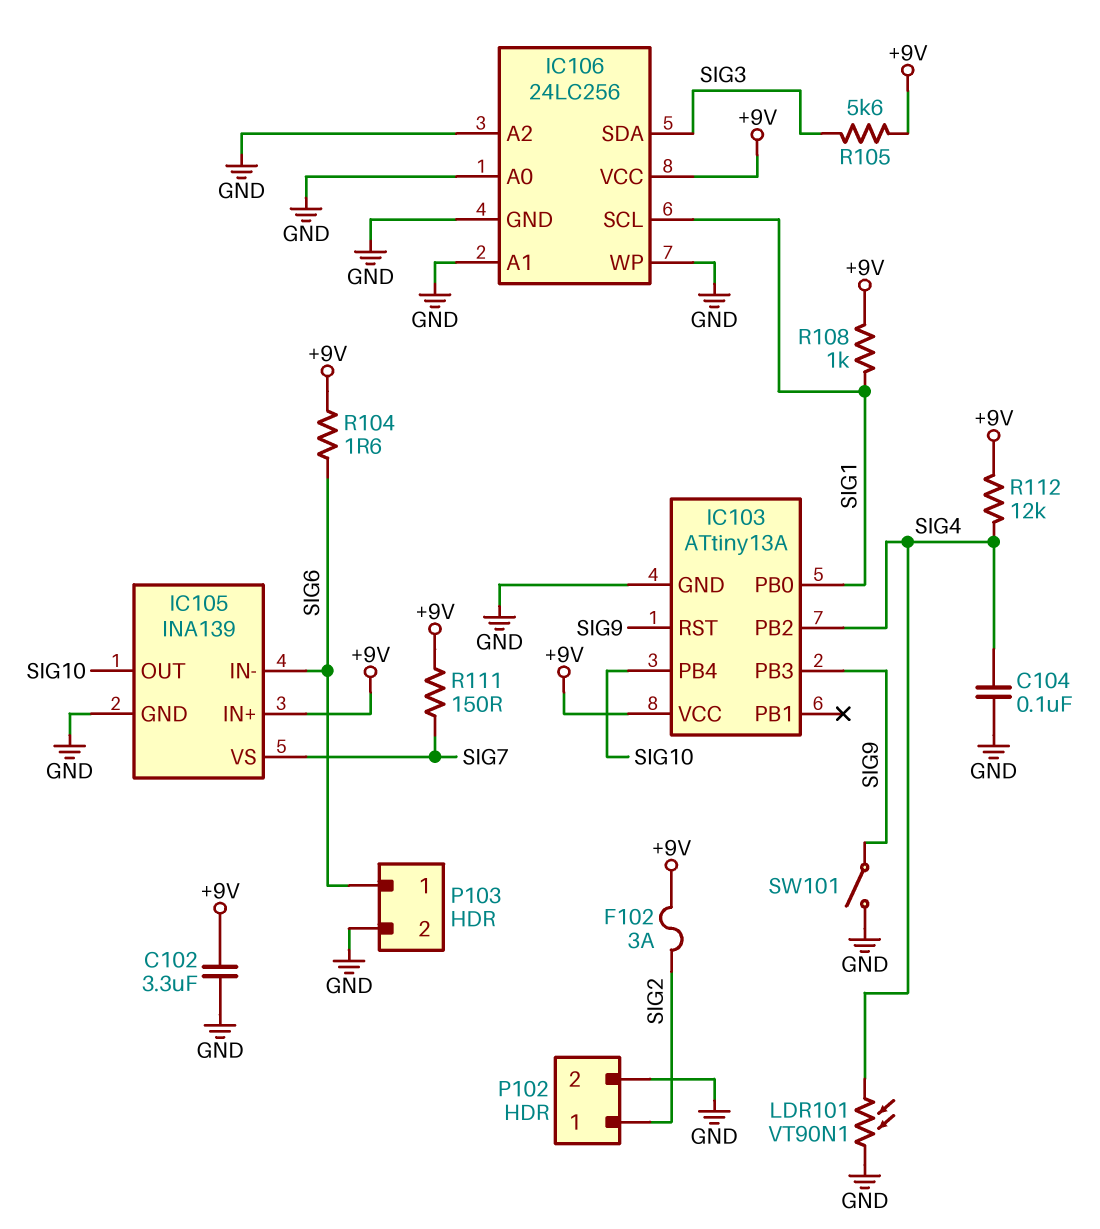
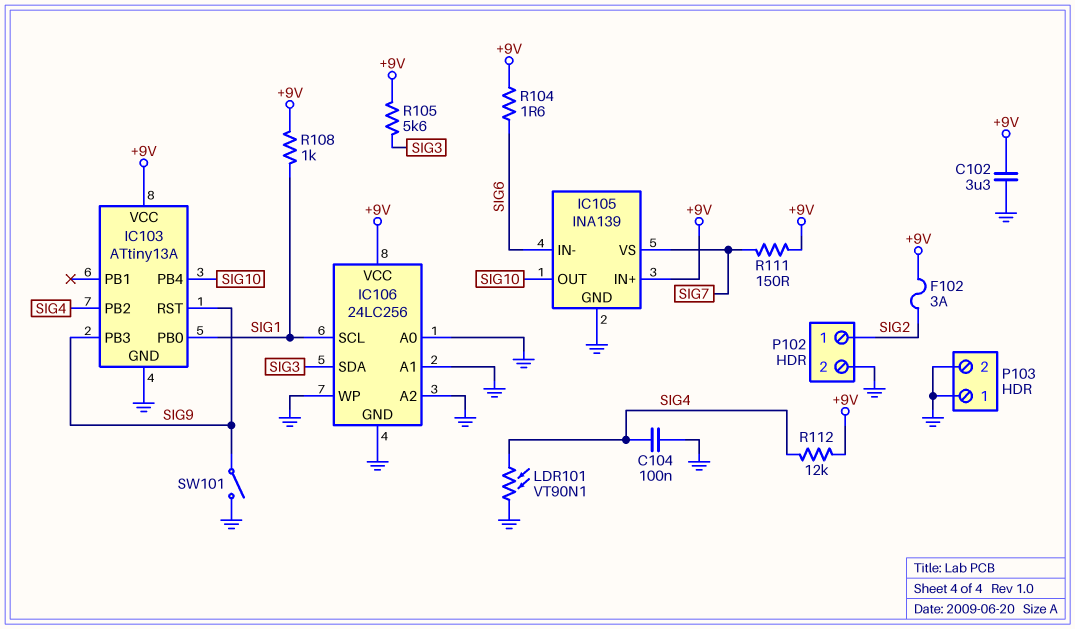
P103 pin 1: SIG6 -> GND

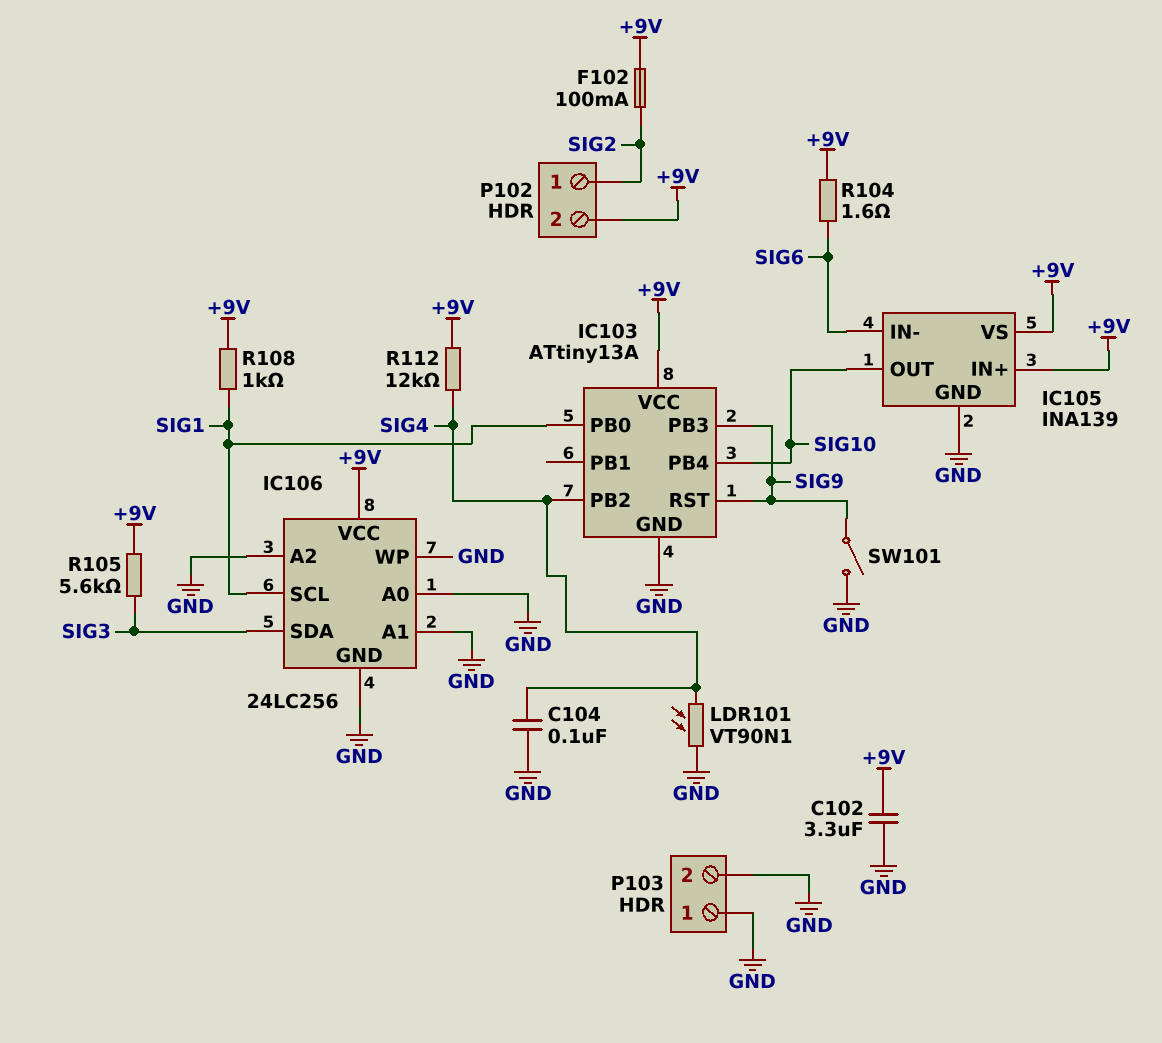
F102: 3A (+9V, SIG2) -> 100mA (+9V, SIG2)
IC105 pin VS: SIG7 -> +9V
P102 pin 2: GND -> +9V
R111: 150 (+9V, SIG7) -> none

